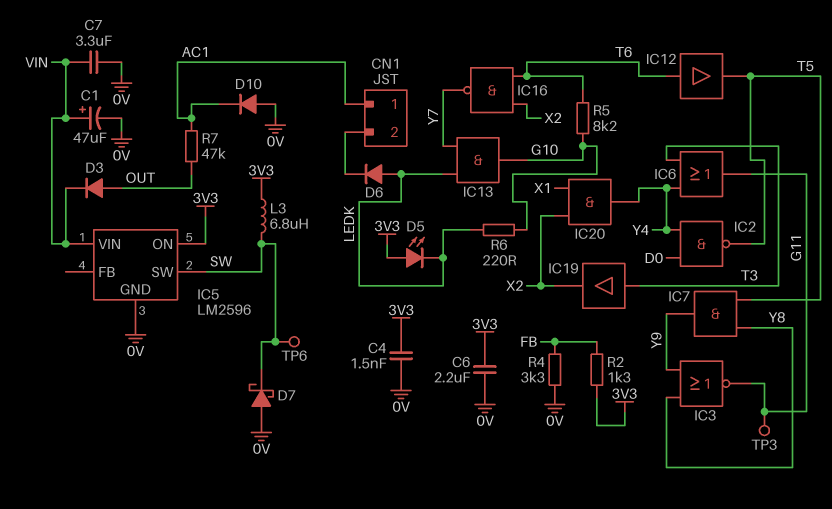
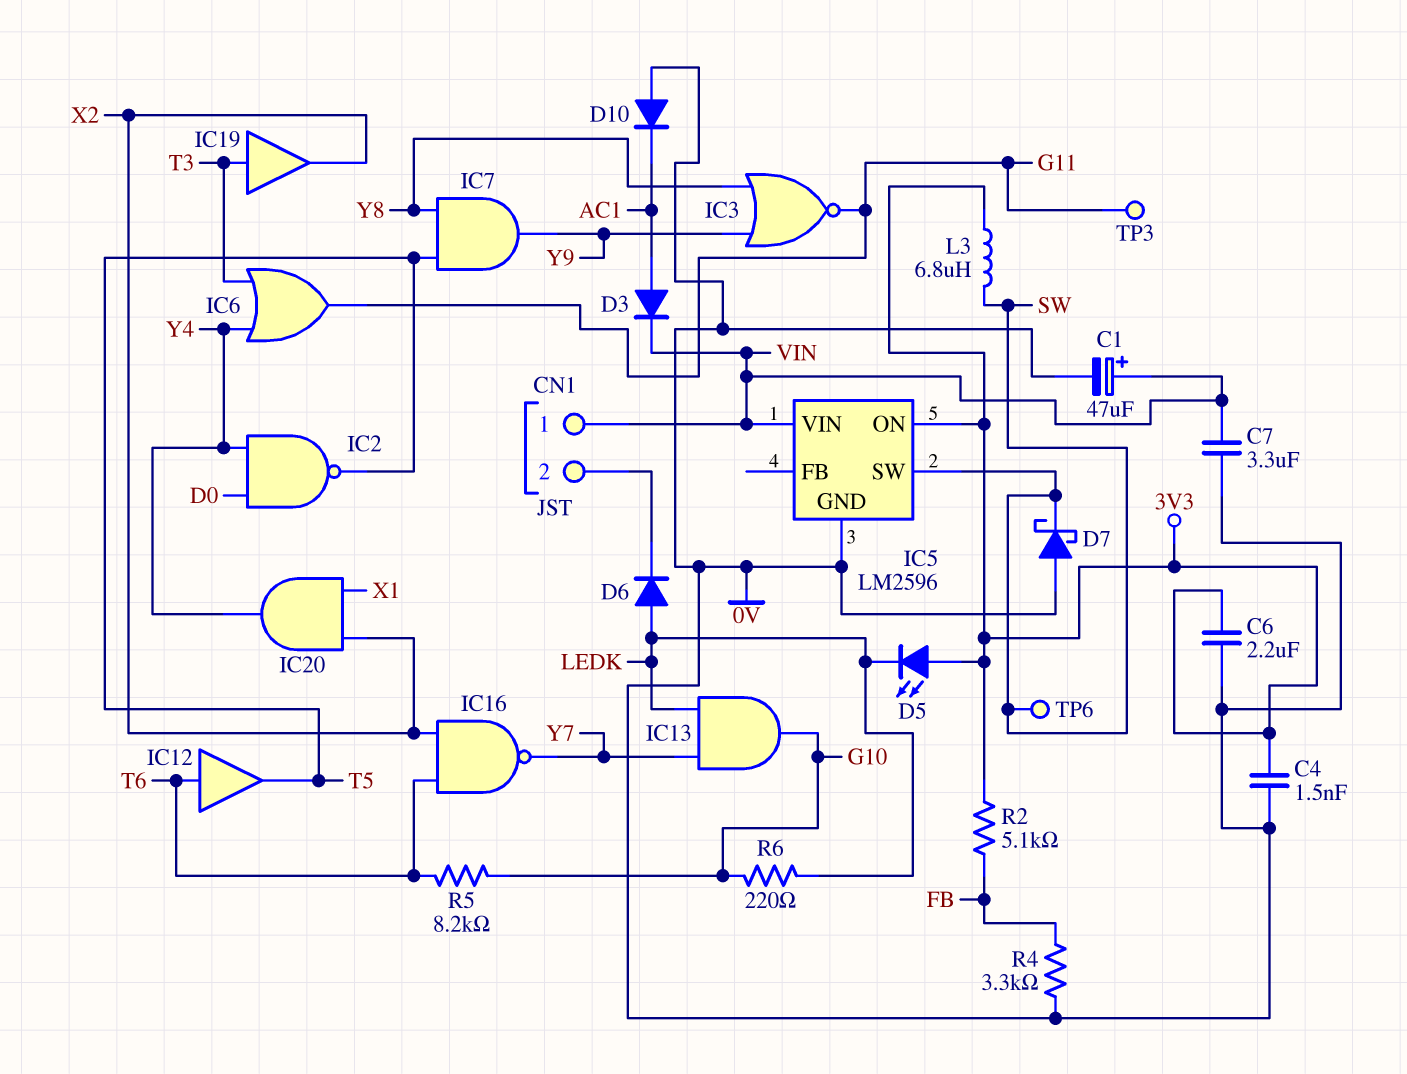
CN1 pin 1: AC1 -> VIN
D3: diode (A OUT, K VIN) -> diode (A AC1, K VIN)
R2: 1.3k (3V3, FB) -> 5.1k (3V3, FB)
R7: 47k (AC1, OUT) -> none

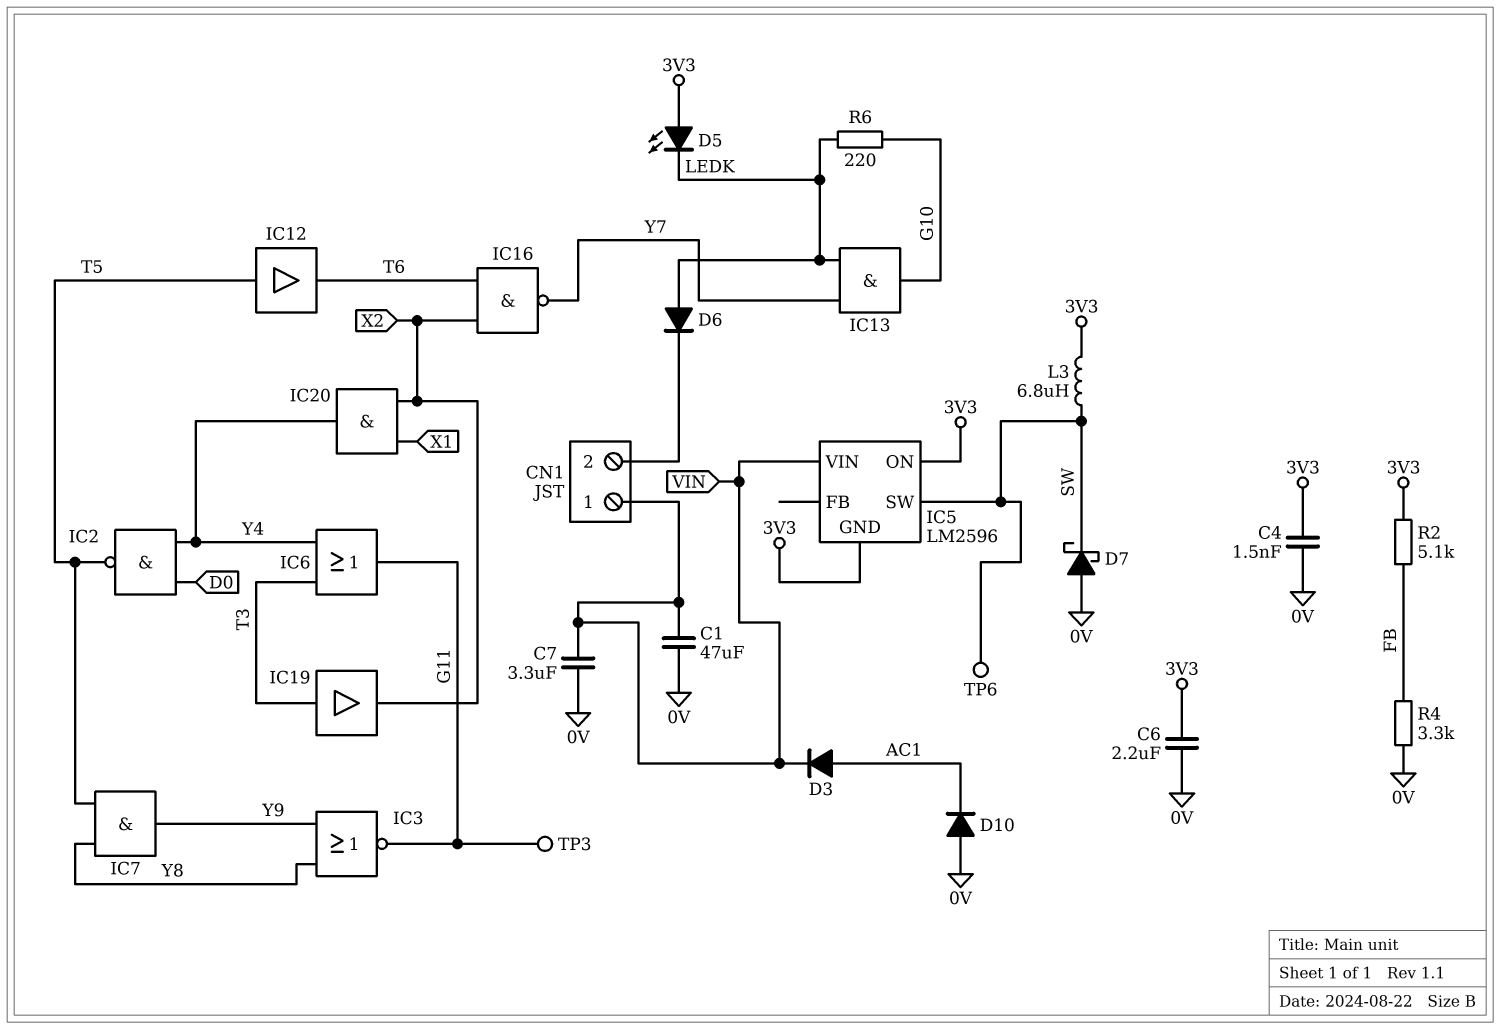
C1: 47uF (plus VIN, minus 0V) -> 47uF (0V, VIN)
IC5 pin GND: 0V -> 3V3
IC12: buffer (in T6, out T5) -> buffer (in T5, out T6)
R5: 8.2k (G10, T6) -> none

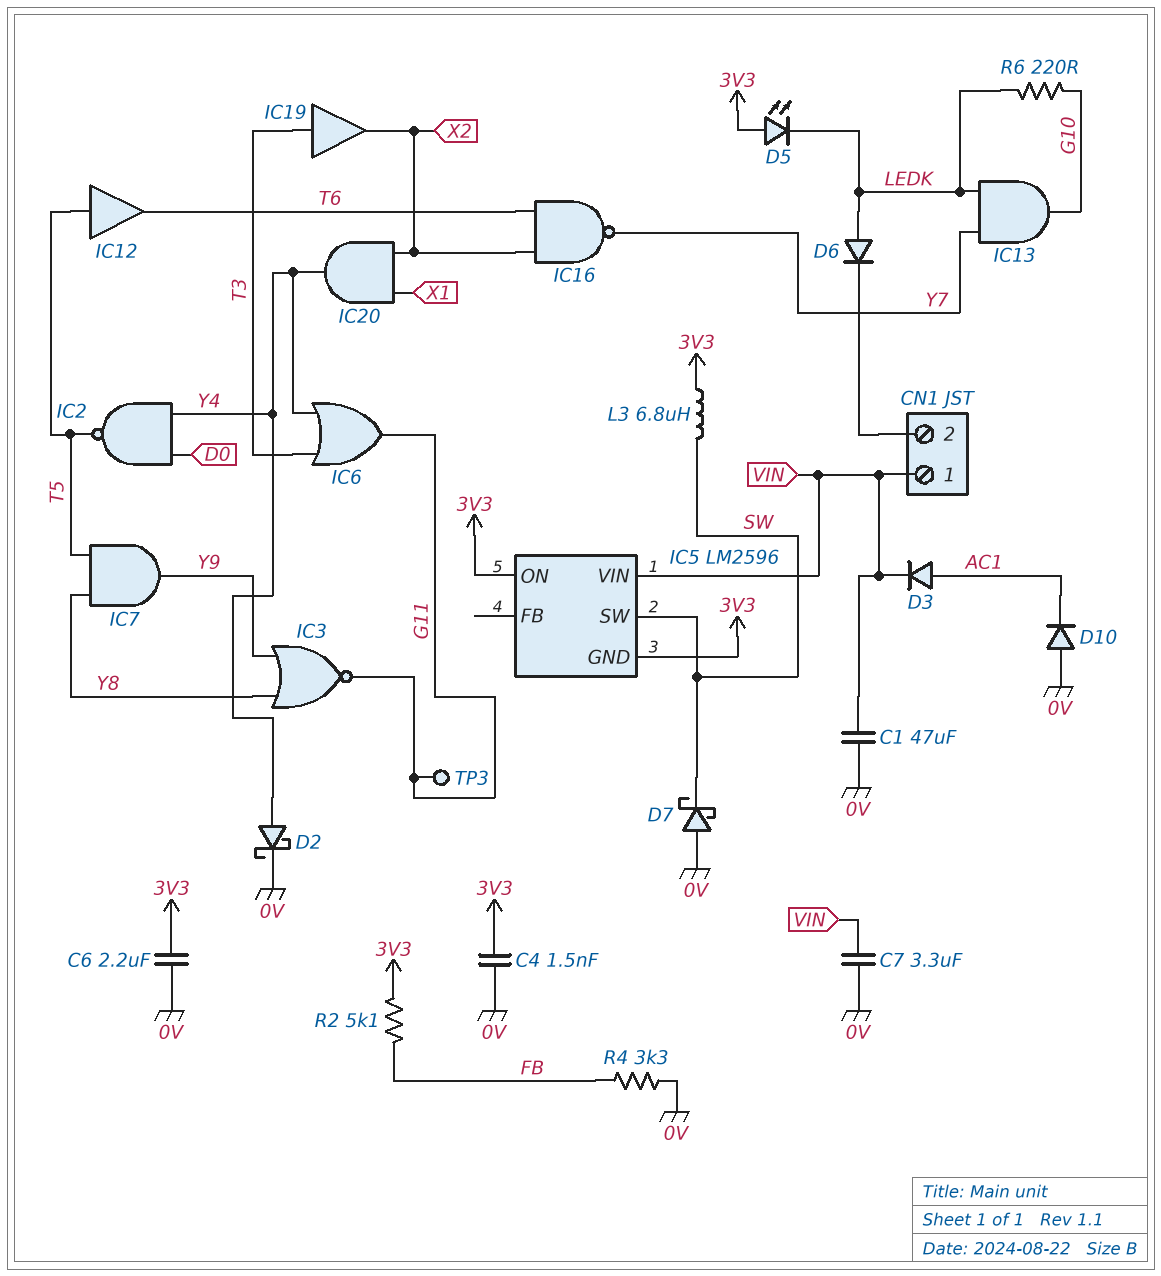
D2: none -> schottky (A Y4, K 0V)
TP6: test point (SW) -> none

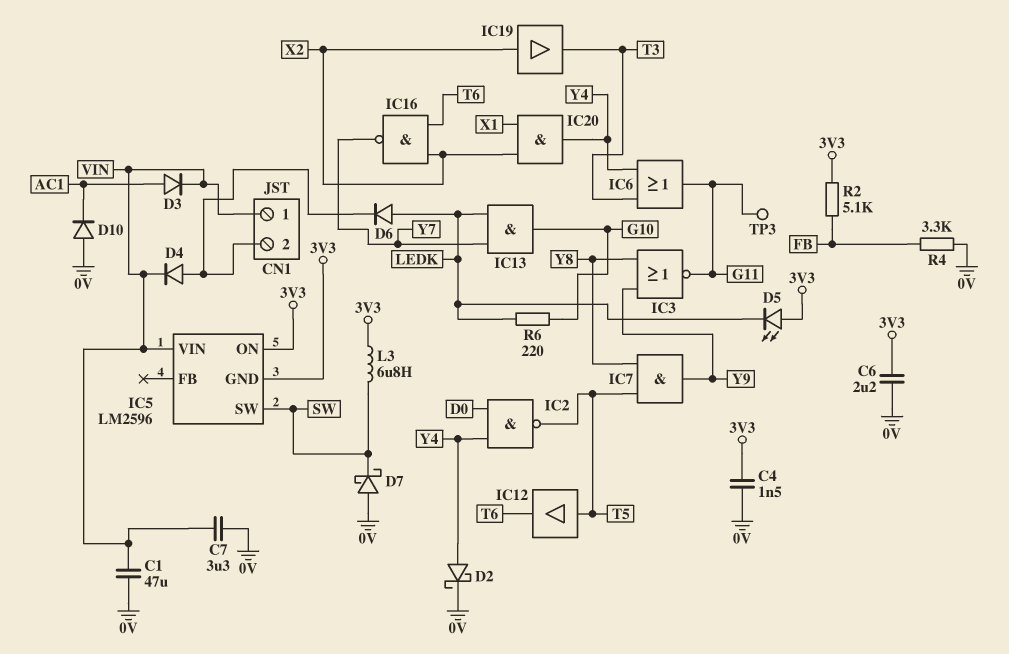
D4: none -> diode (A CN1/2, K VIN)
IC19: buffer (in T3, out X2) -> buffer (in X2, out T3)

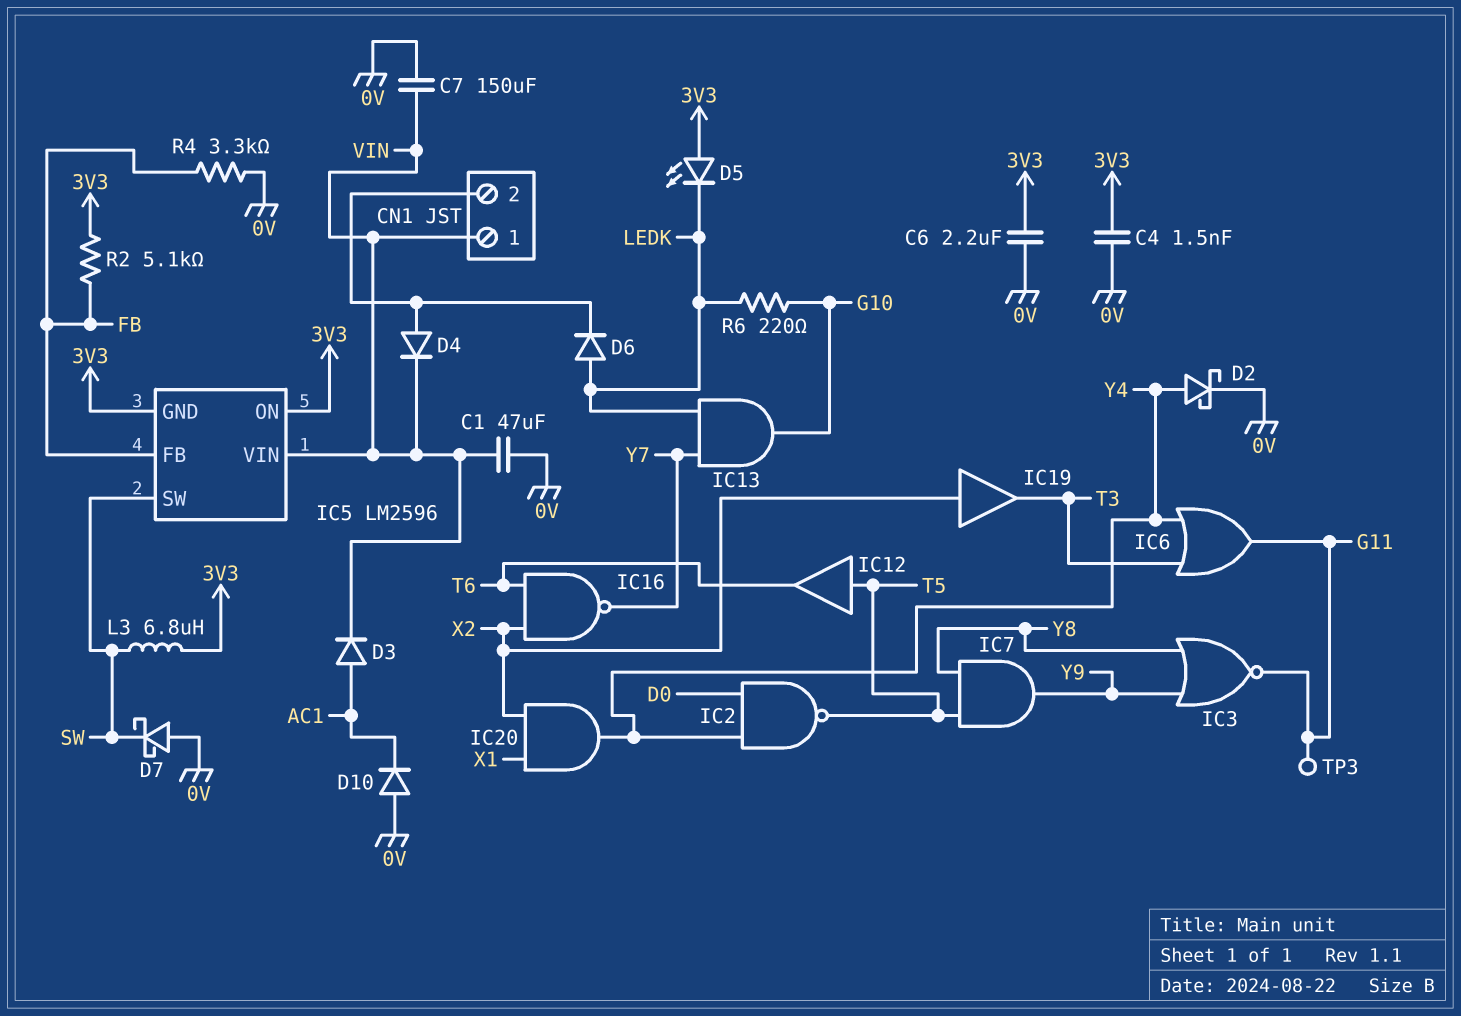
C7: 3.3uF (0V, VIN) -> 150uF (0V, VIN)
IC5 pin FB: none -> FB

